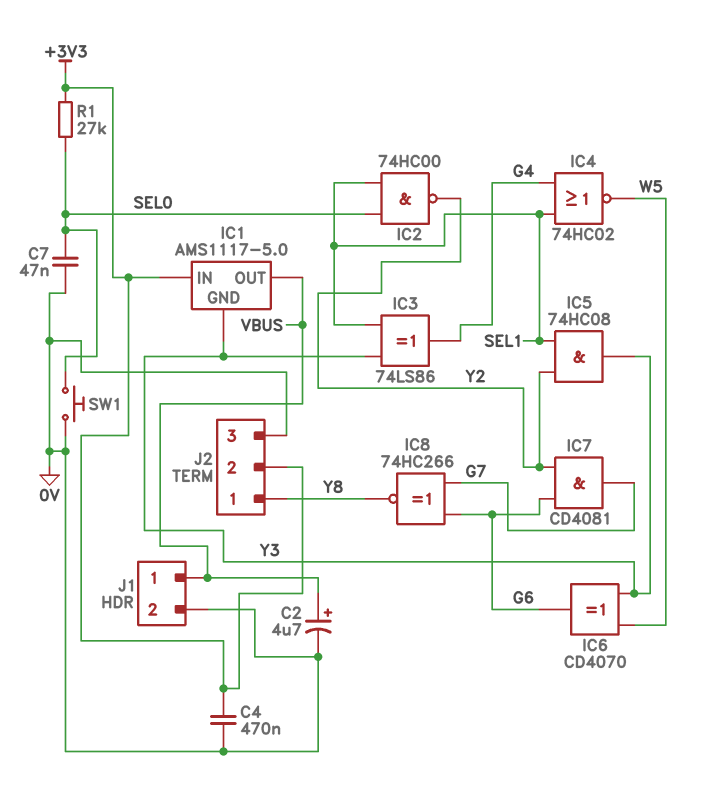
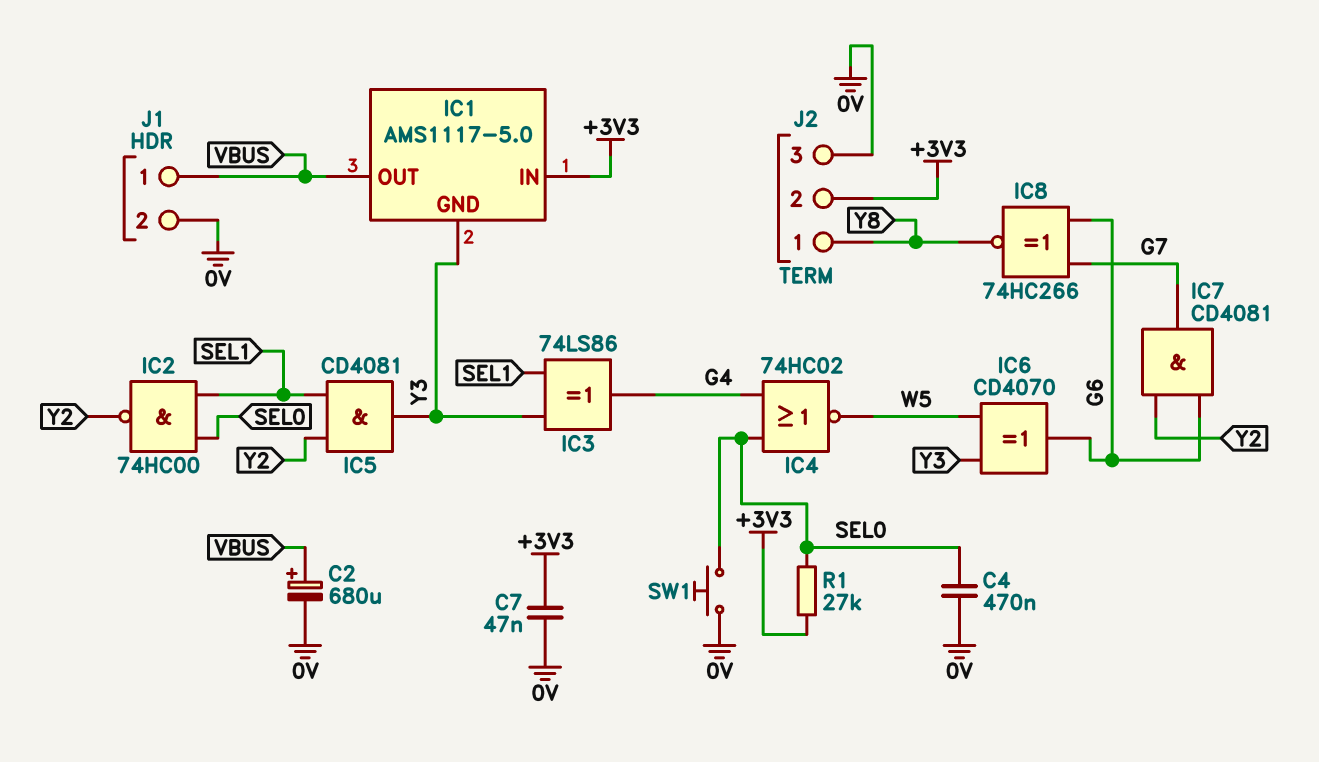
C2: 4.7uF (plus VBUS, minus 0V) -> 680uF (plus VBUS, minus 0V)
C4: 470nF (+3V3, 0V) -> 470nF (0V, SEL0)
C7: 47nF (0V, SEL0) -> 47nF (+3V3, 0V)
IC4: NOR 74HC02 (in G4, in SEL1, out W5) -> NOR 74HC02 (in G4, in SEL0, out W5)
IC5: AND 74HC08 (in SEL1, in Y2, out Y3) -> AND CD4081 (in SEL1, in Y2, out Y3)

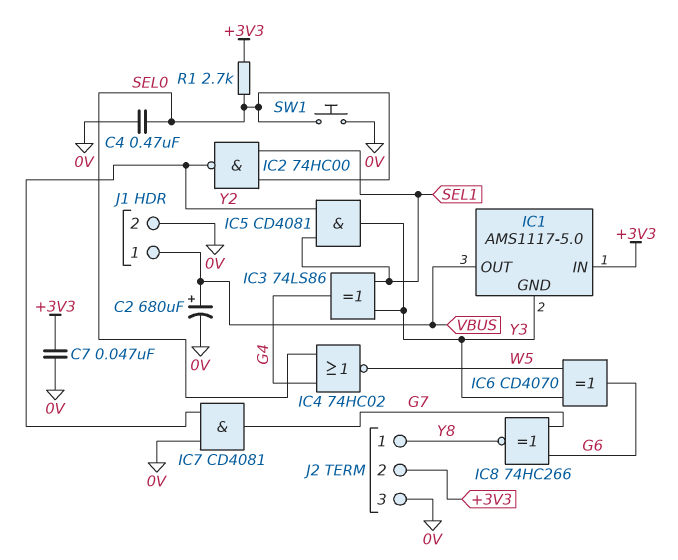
IC7: AND CD4081 (in G6, in Y2, out G7) -> AND CD4081 (in 0V, in Y2, out G7)
R1: 27k (+3V3, SEL0) -> 2.7k (+3V3, SEL0)

